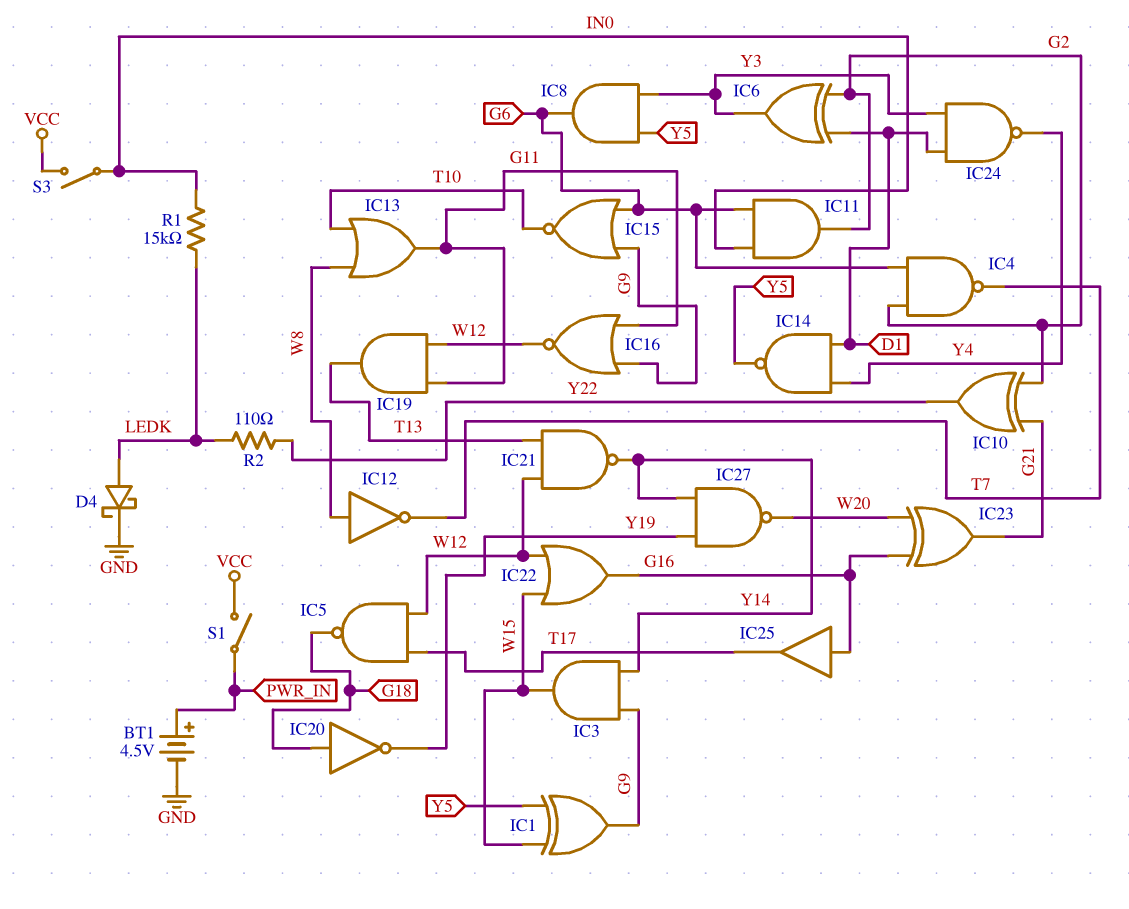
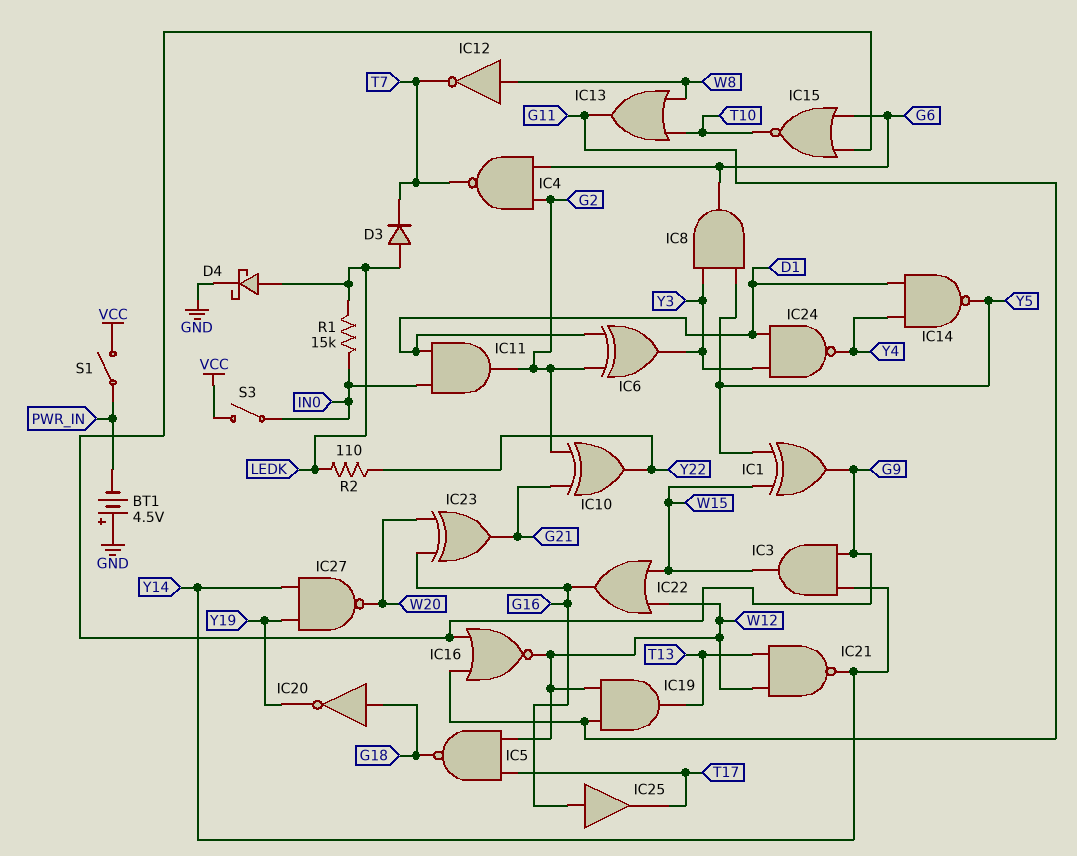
BT1: 4.5V (plus PWR_IN, minus GND) -> 4.5V (plus GND, minus PWR_IN)
D3: none -> diode (A LEDK, K T7)
IC11: AND (in G6, in IN0, out G2) -> AND (in D1, in IN0, out G2)

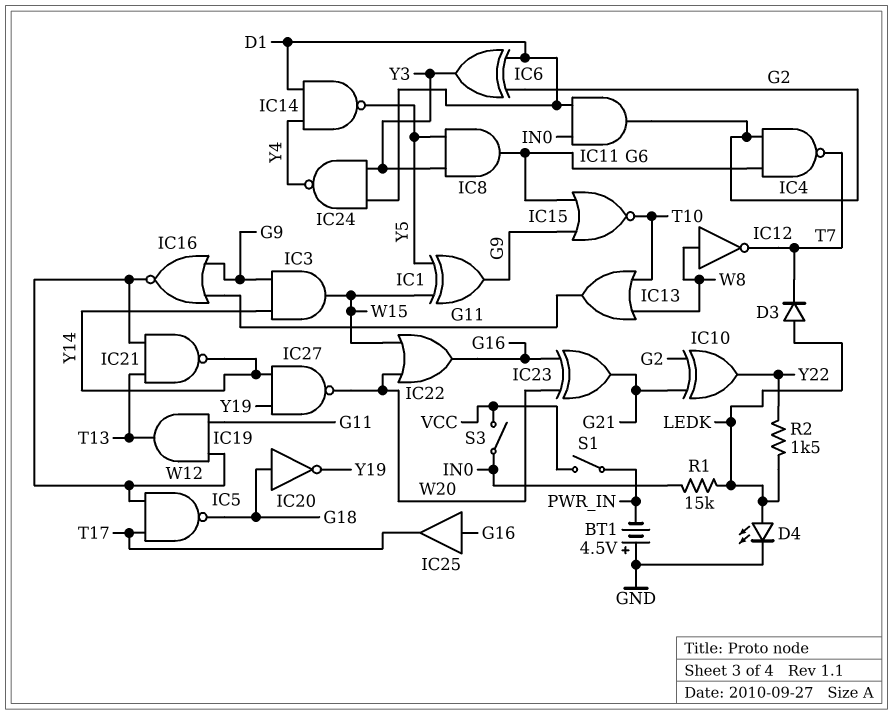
D4: schottky (A LEDK, K GND) -> LED (A LEDK, K GND)
IC22: OR (in W12, in W15, out G16) -> OR (in W15, in W20, out G16)
R2: 110 (LEDK, Y22) -> 1.5k (LEDK, Y22)

